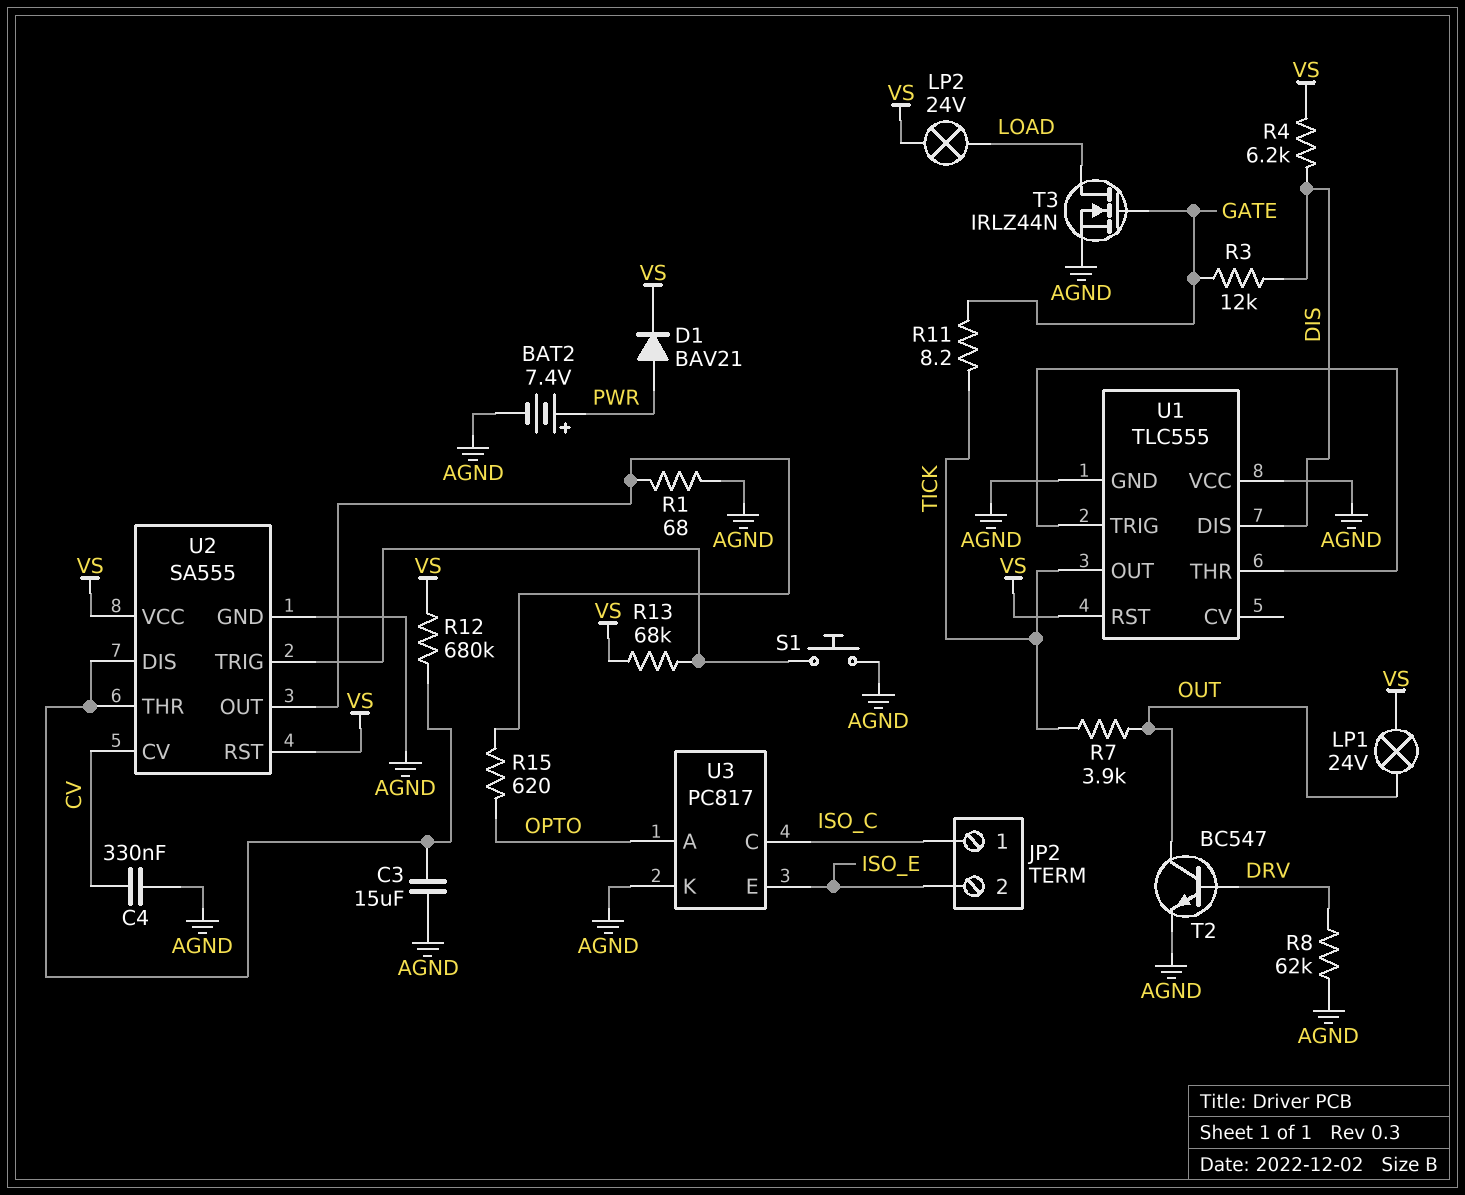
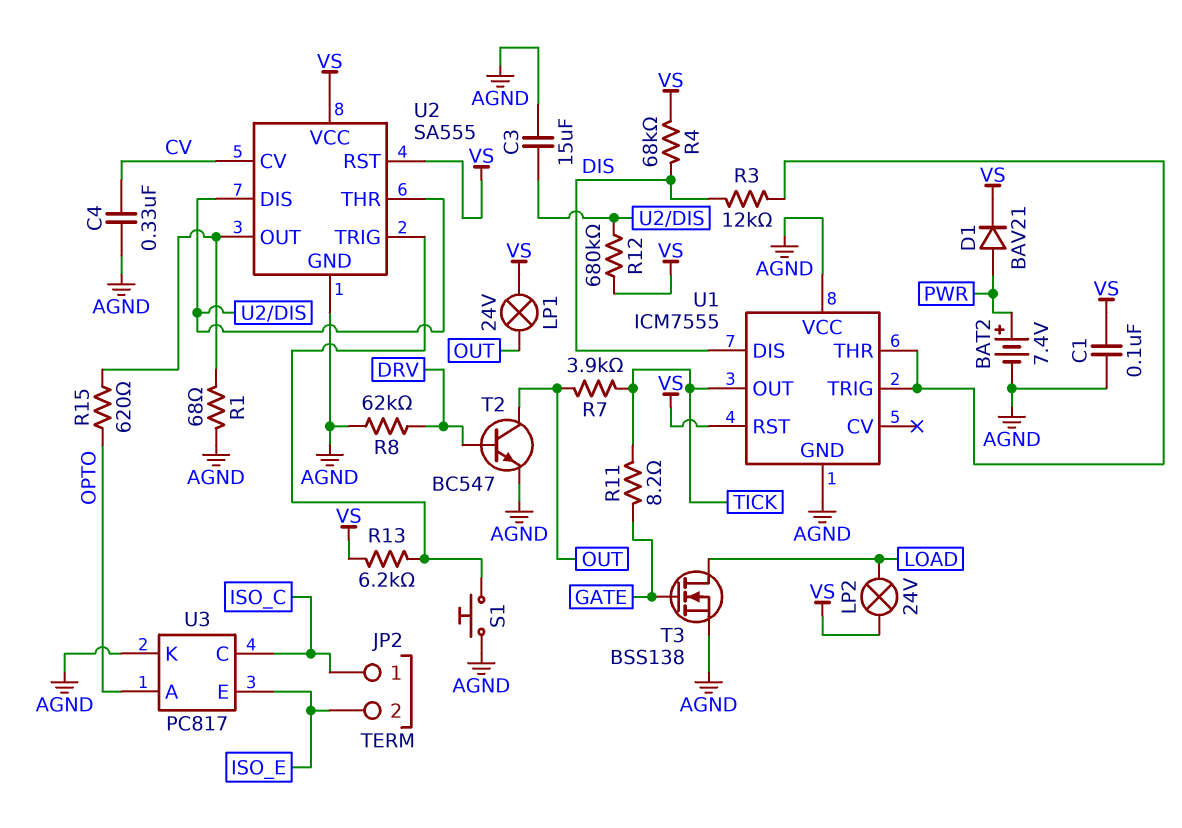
C1: none -> 100nF (AGND, VS)
R3: 12k (DIS, GATE) -> 12k (DIS, U1/THR)
R4: 6.2k (DIS, VS) -> 68k (DIS, VS)
R13: 68k (U2/TRIG, VS) -> 6.2k (U2/TRIG, VS)
T3: NMOS IRLZ44N (G GATE, D LOAD, S AGND) -> NMOS BSS138 (G GATE, D LOAD, S AGND)
U1: TLC555 -> ICM7555

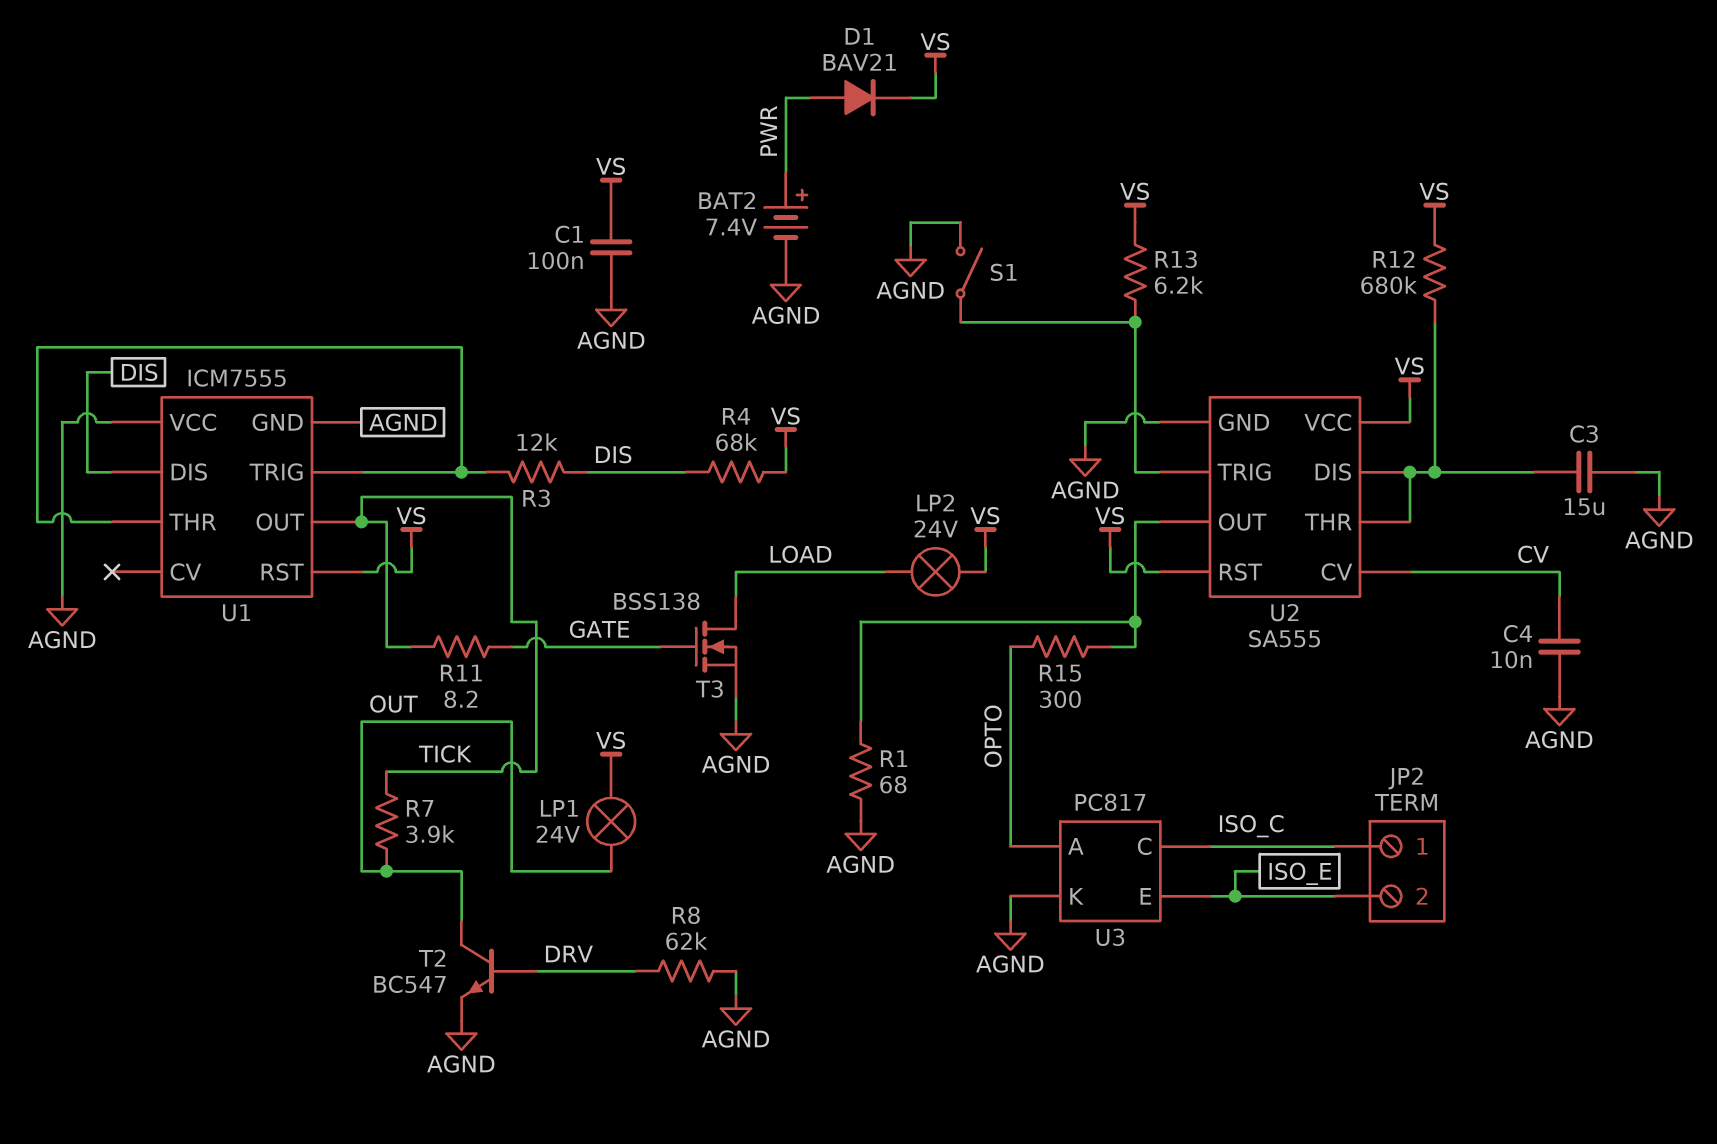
C4: 330nF (AGND, CV) -> 10nF (AGND, CV)
R15: 620 (OPTO, U2/OUT) -> 300 (OPTO, U2/OUT)
S1: button (AGND, U2/TRIG) -> switch (AGND, U2/TRIG)

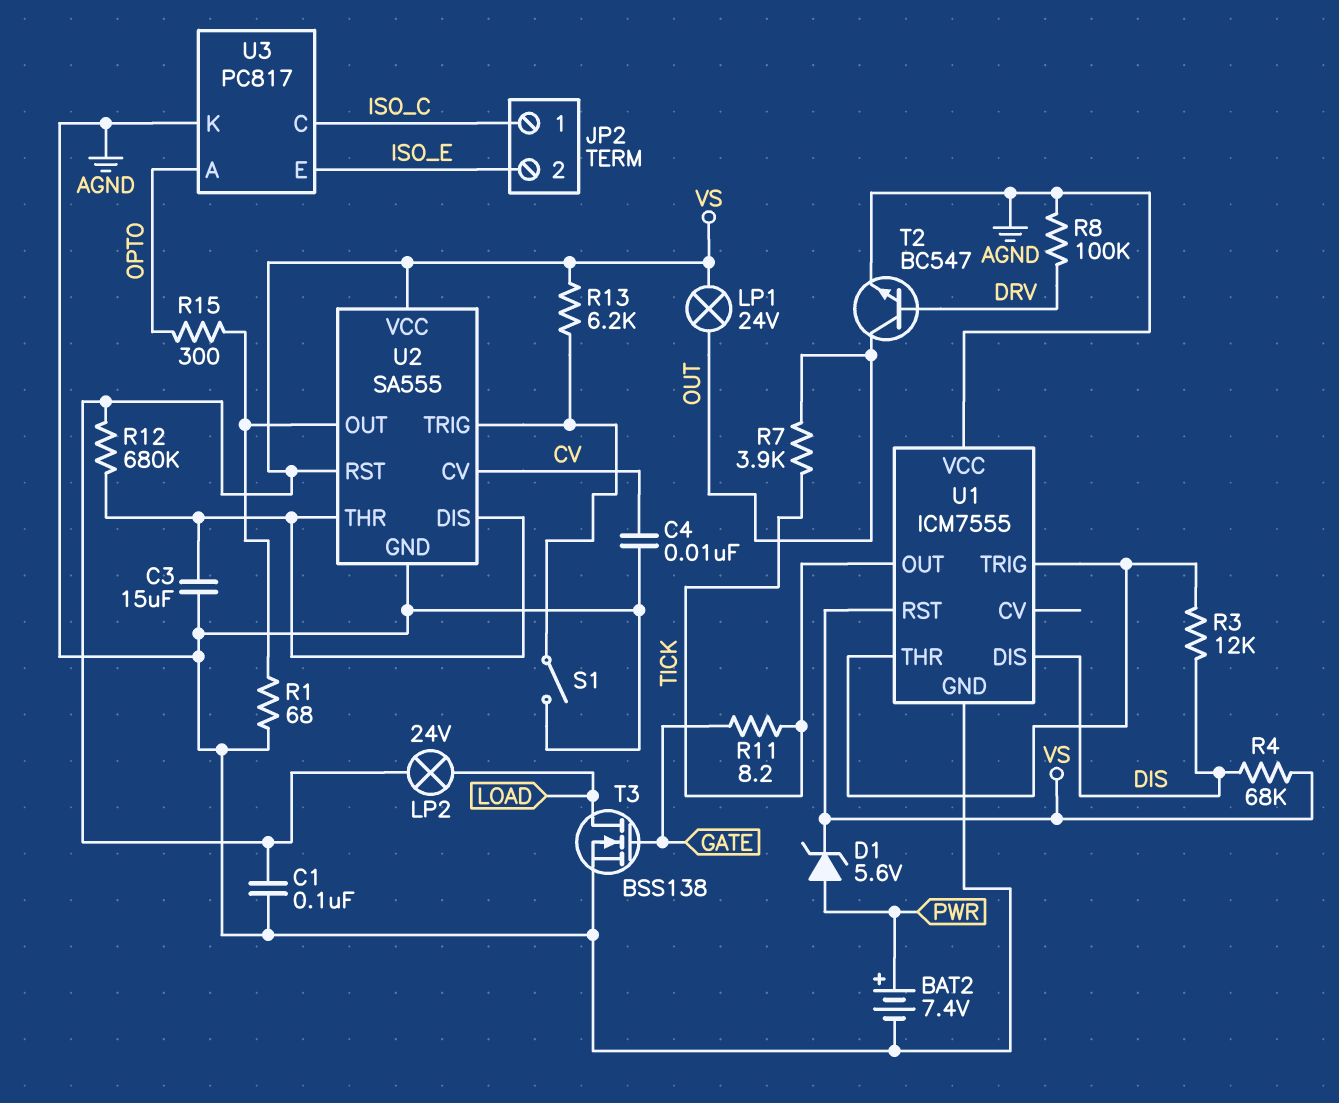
D1: diode BAV21 (A PWR, K VS) -> zener 5.6V (A PWR, K VS)
R8: 62k (AGND, DRV) -> 100k (AGND, DRV)

